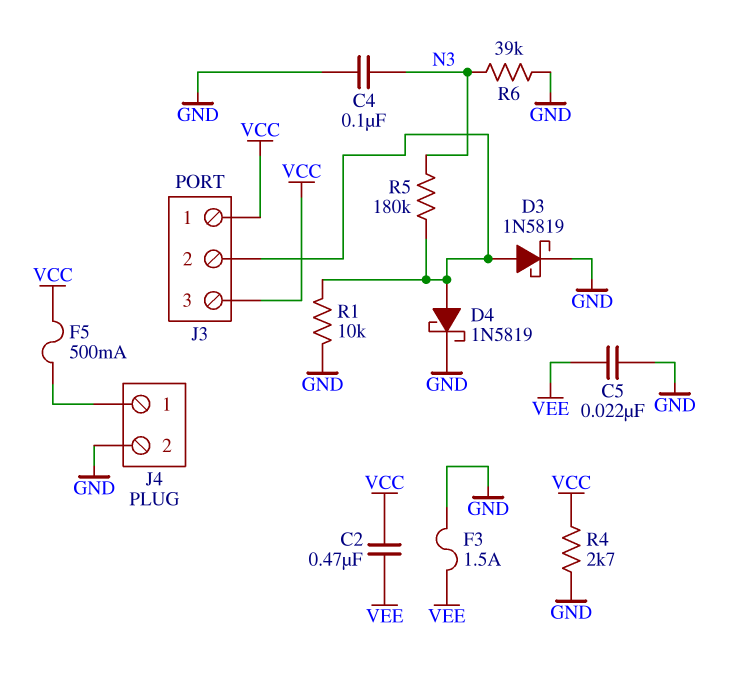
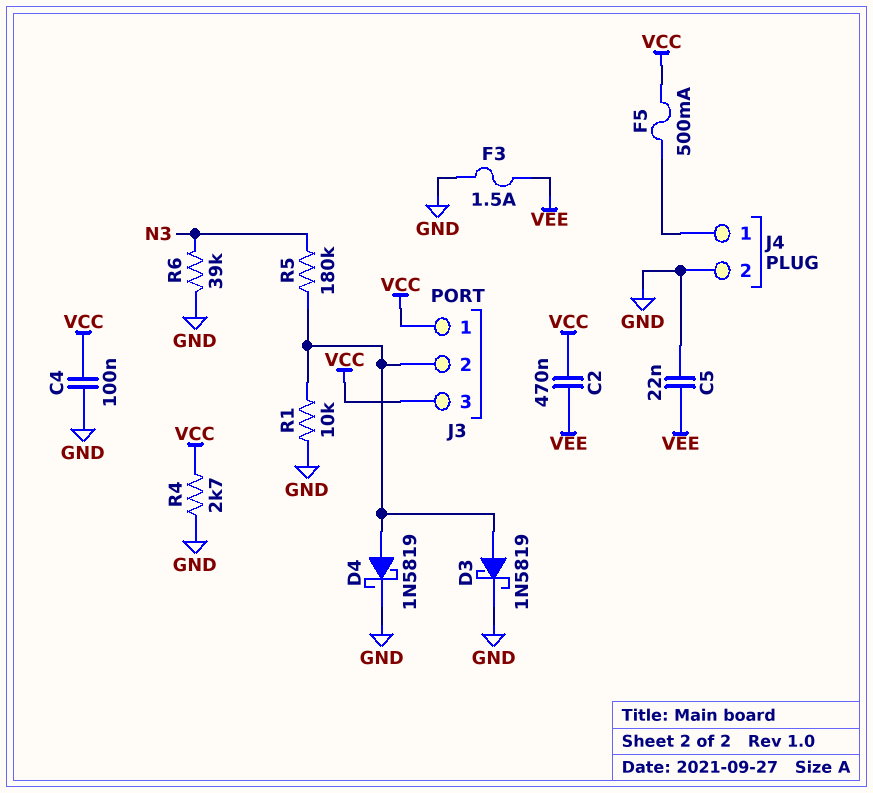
C4: 100nF (GND, N3) -> 100nF (GND, VCC)

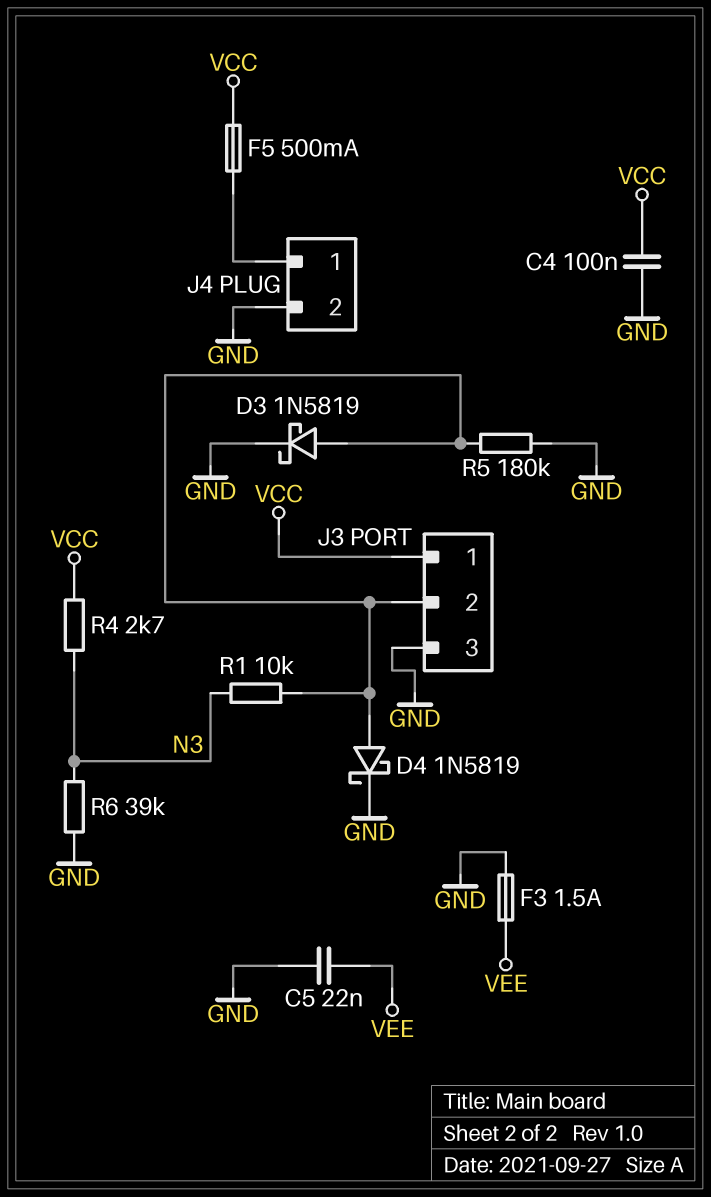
C2: 470nF (VCC, VEE) -> none
J3 pin 3: VCC -> GND
R1: 10k (GND, J3/2) -> 10k (J3/2, N3)
R4: 2.7k (GND, VCC) -> 2.7k (N3, VCC)
R5: 180k (J3/2, N3) -> 180k (GND, J3/2)

